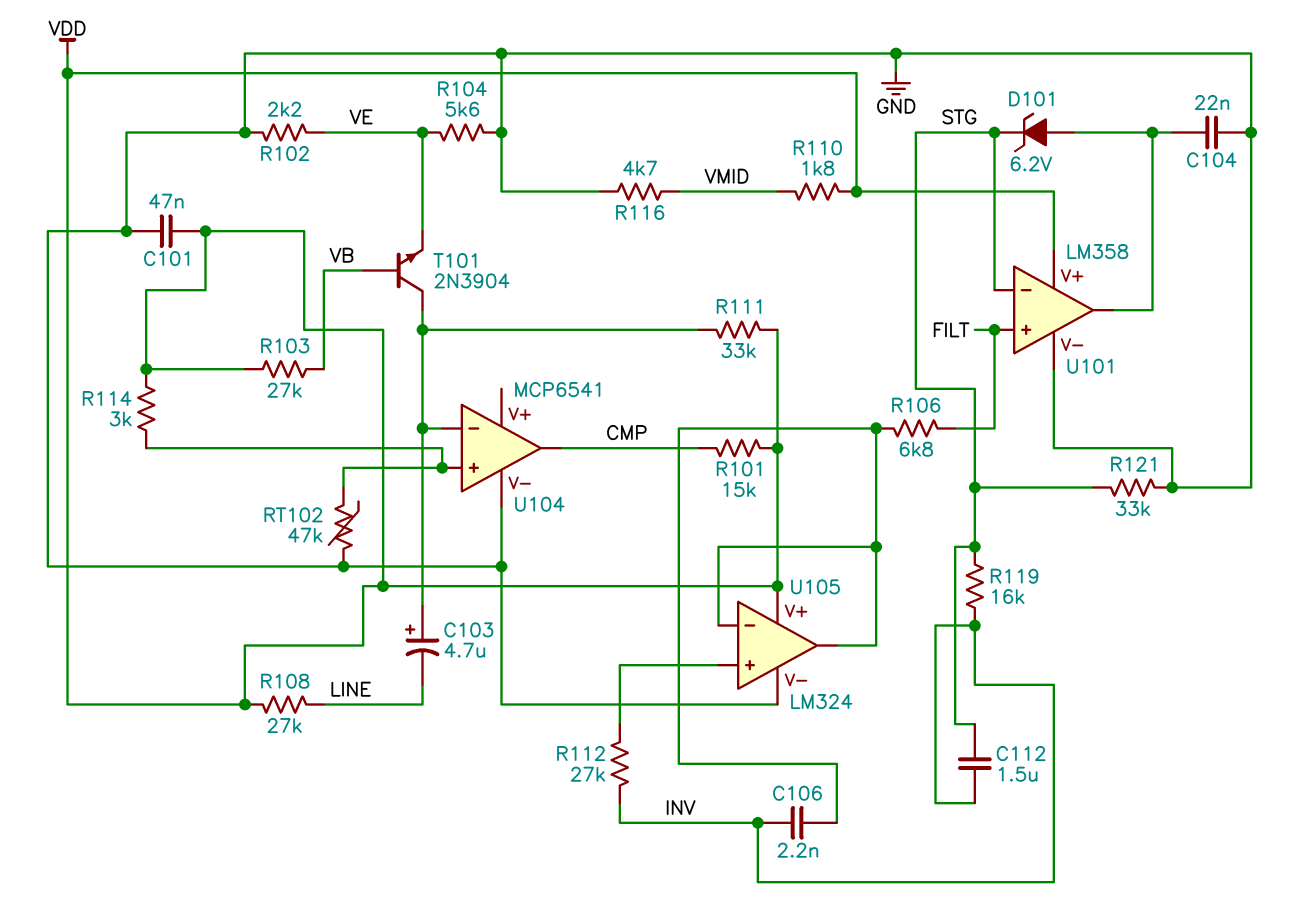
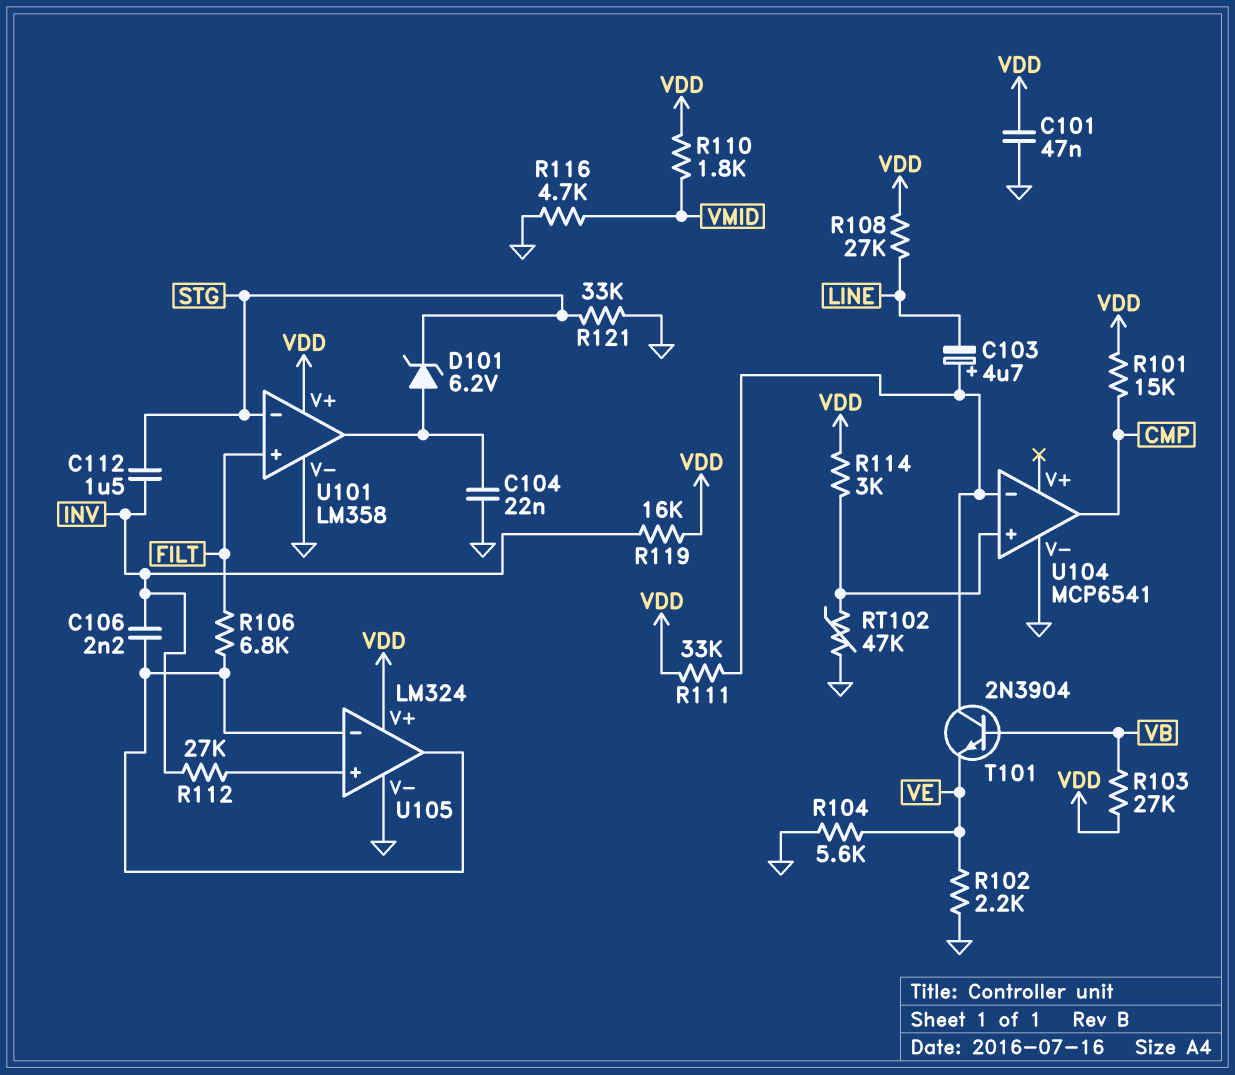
R119: 16k (INV, STG) -> 16k (INV, VDD)

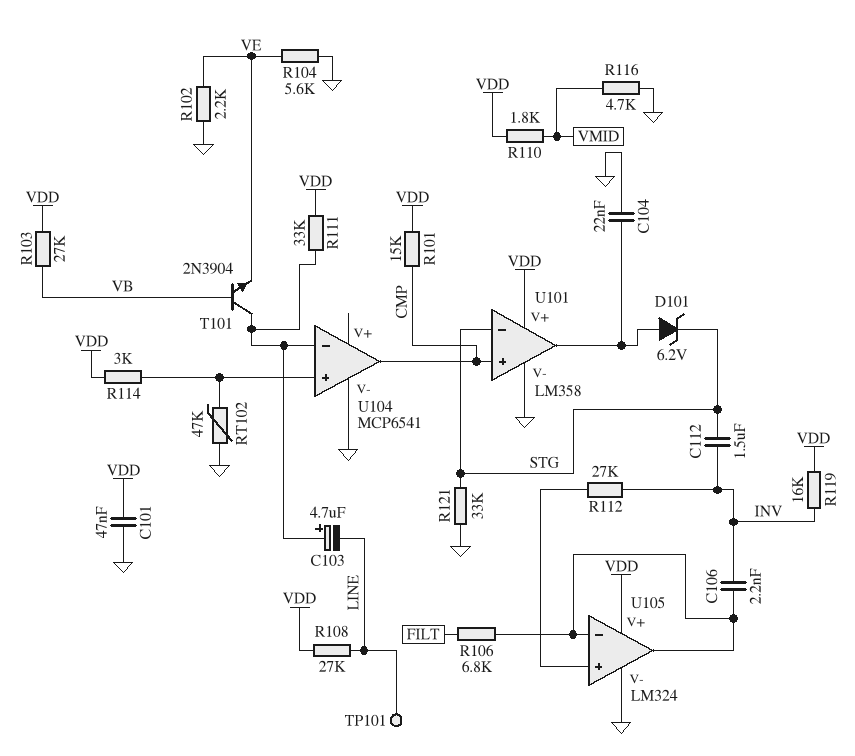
TP101: none -> test point (LINE)
U101 pin in+: FILT -> CMP

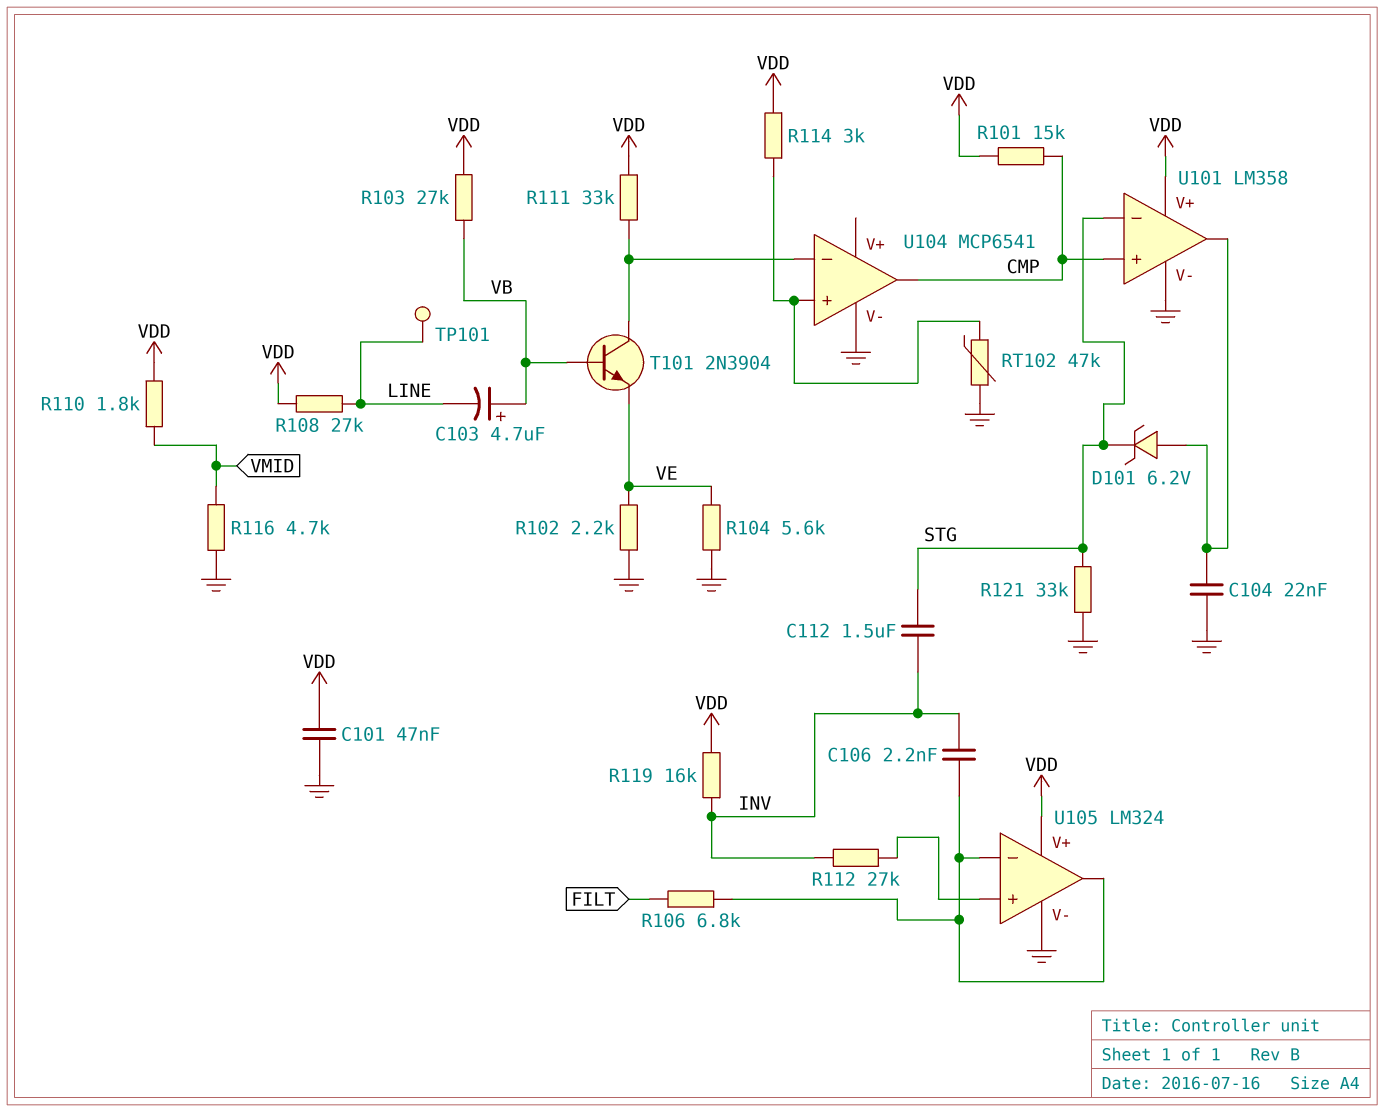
C103: 4.7uF (plus U104/in-, minus LINE) -> 4.7uF (plus VB, minus LINE)

